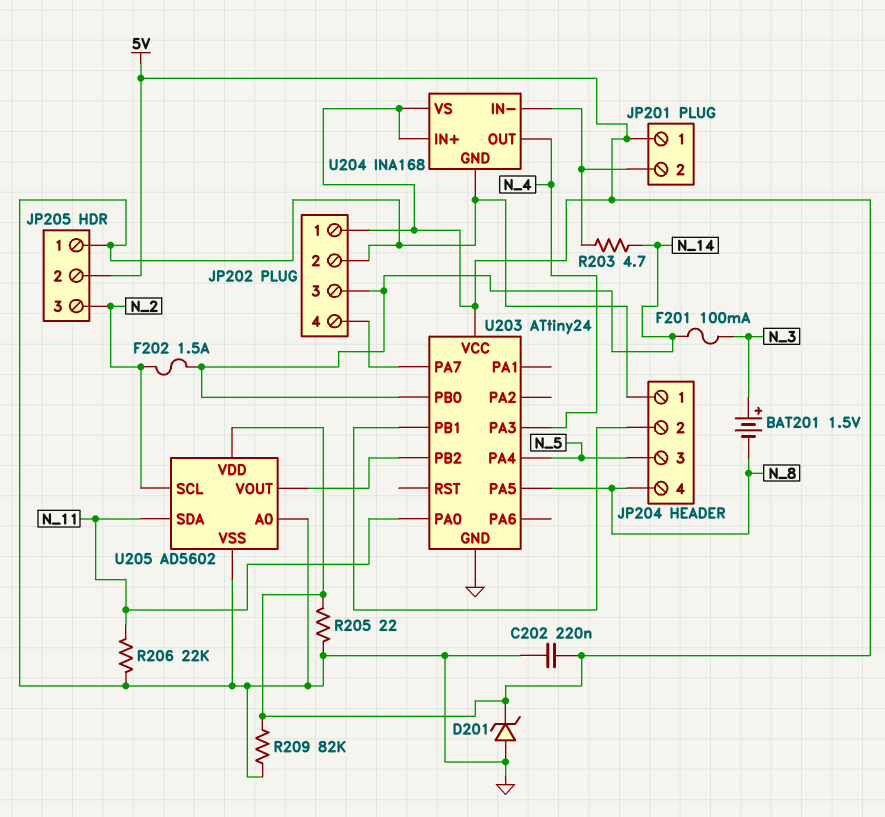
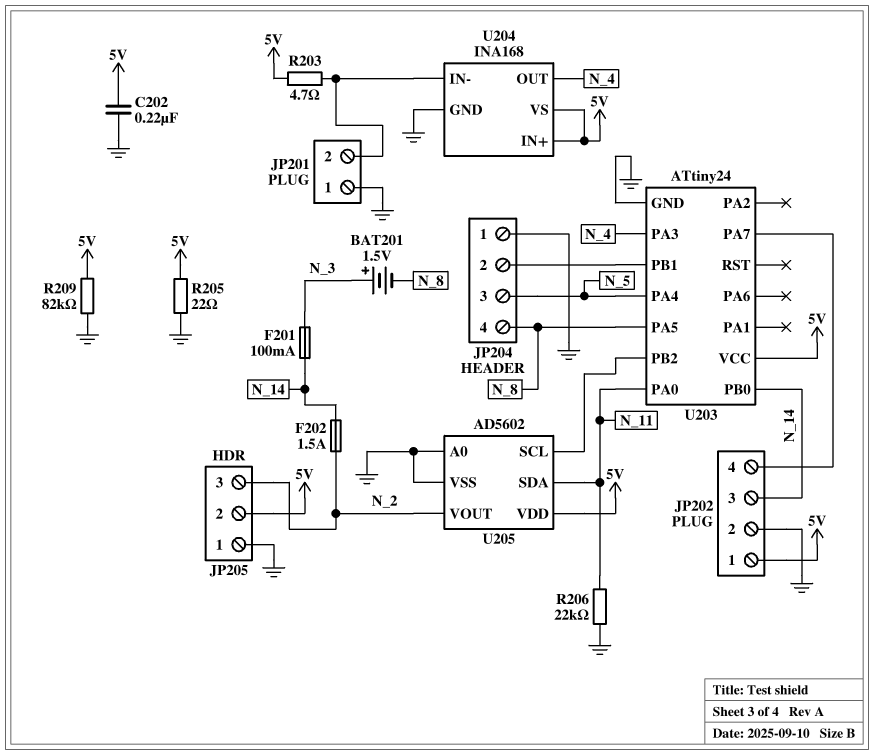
D201: zener (A GND, K 5V) -> none
JP201 pin 1: 5V -> GND
R203: 4.7 (JP201/2, N_14) -> 4.7 (5V, JP201/2)
U205 pin SCL: N_2 -> U203/PB2
U205 pin VOUT: U203/PB2 -> N_2

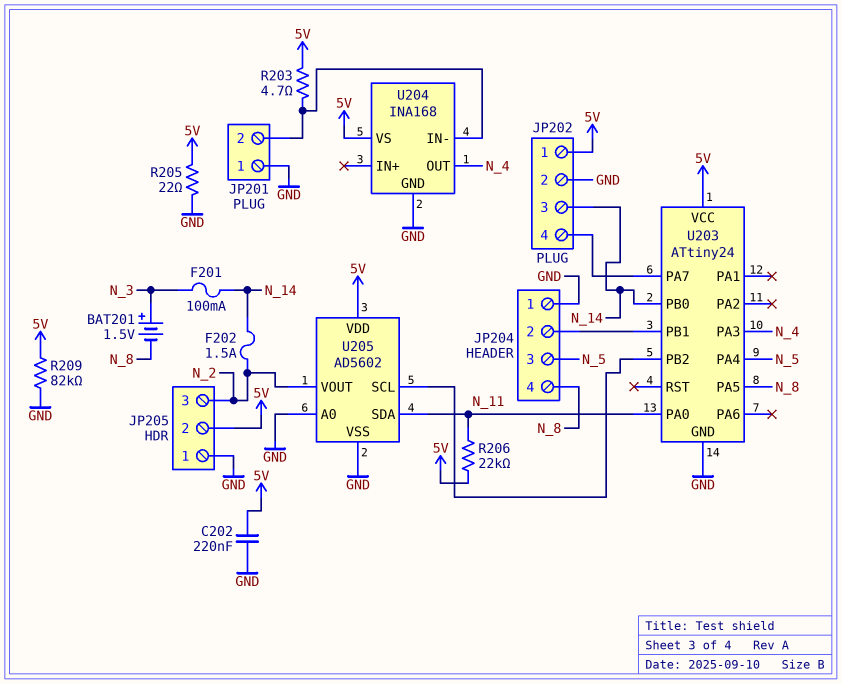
R206: 22k (GND, N_11) -> 22k (5V, N_11)
U204 pin IN+: 5V -> none

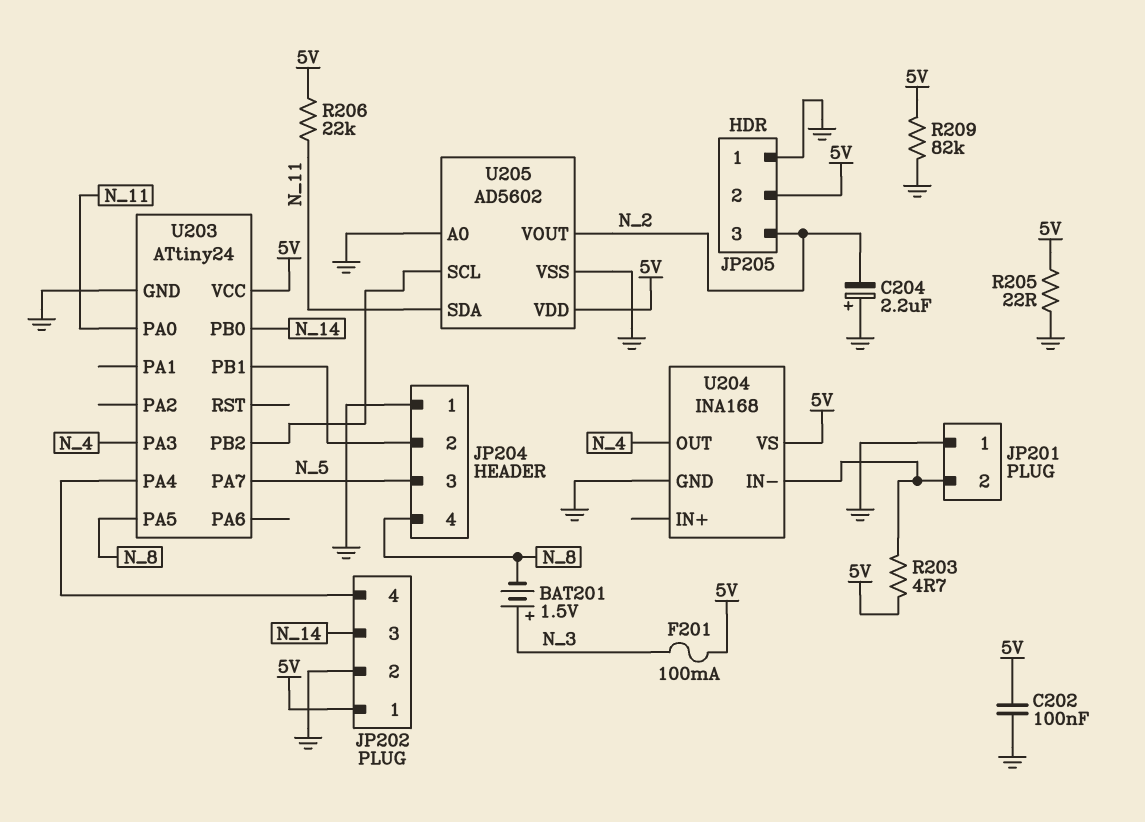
C202: 220nF (5V, GND) -> 100nF (5V, GND)
C204: none -> 2.2uF (plus GND, minus N_2)
F201: 100mA (N_3, N_14) -> 100mA (5V, N_3)
F202: 1.5A (N_2, N_14) -> none
U203 pin PA4: N_5 -> JP202/4
U203 pin PA7: JP202/4 -> N_5

